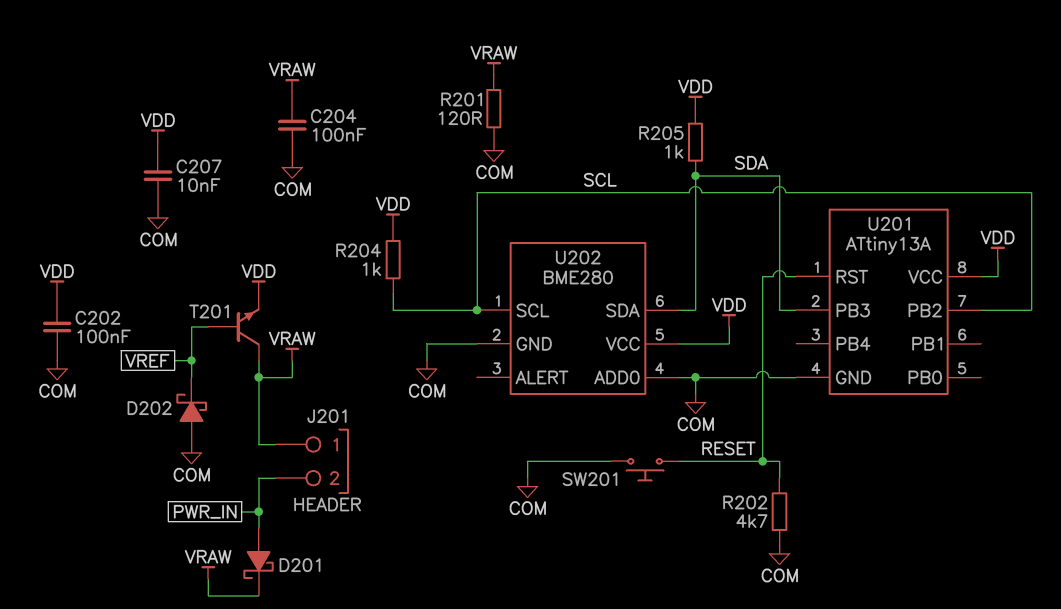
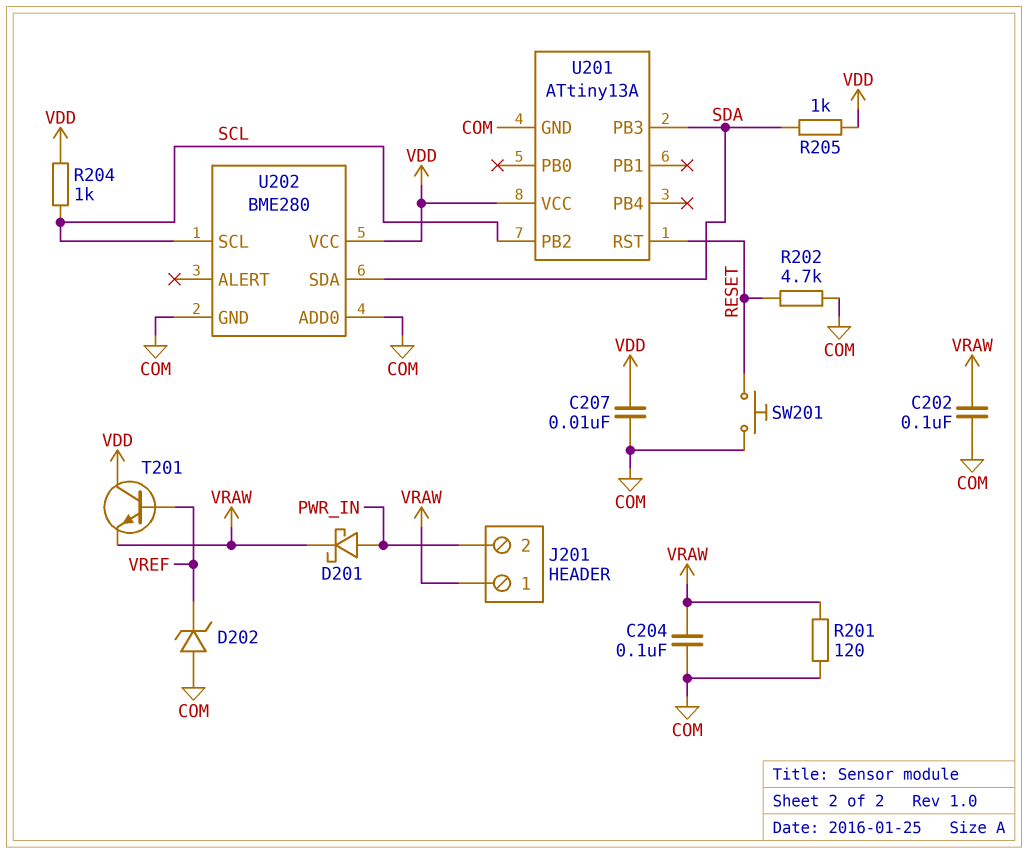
C202: 100nF (COM, VDD) -> 100nF (COM, VRAW)
D202: schottky (A COM, K VREF) -> zener (A COM, K VREF)
T201: NPN (B VREF, C VRAW, E VDD) -> NPN (B VREF, C VDD, E VRAW)

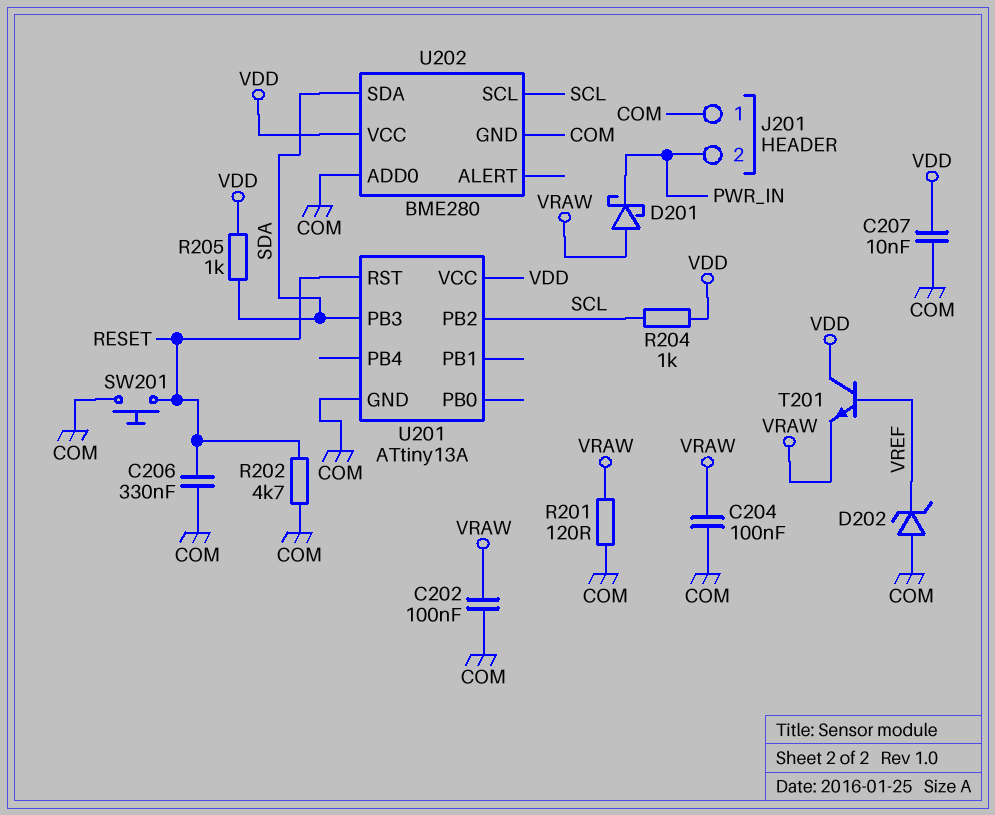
C206: none -> 330nF (COM, RESET)
D201: schottky (A PWR_IN, K VRAW) -> schottky (A VRAW, K PWR_IN)
J201 pin 1: VRAW -> COM

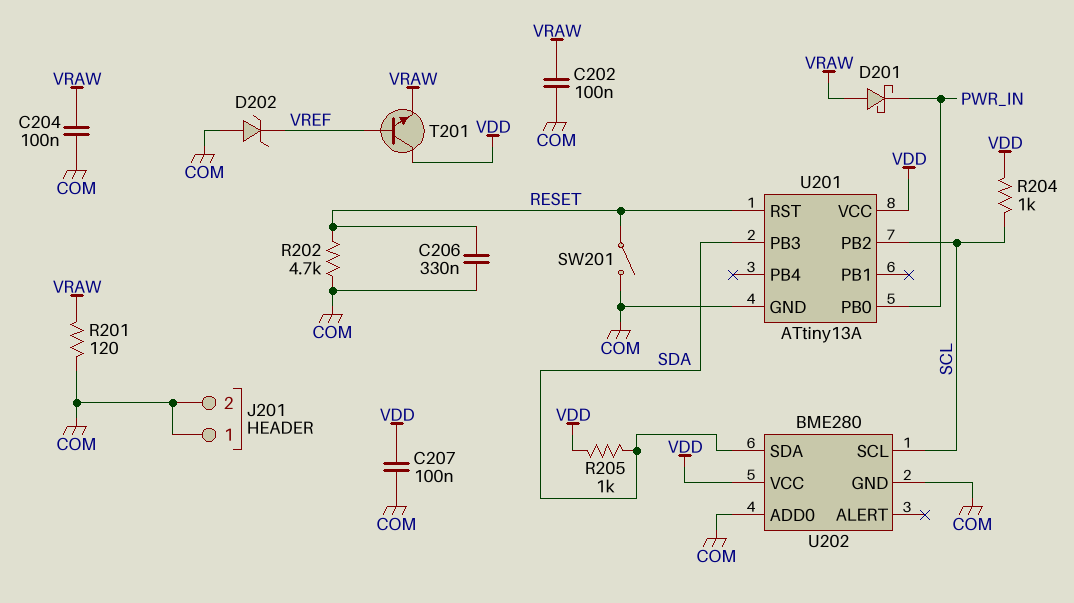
C207: 10nF (COM, VDD) -> 100nF (COM, VDD)
J201 pin 2: PWR_IN -> COM
SW201: button (COM, RESET) -> switch (COM, RESET)
U201 pin PB0: none -> PWR_IN

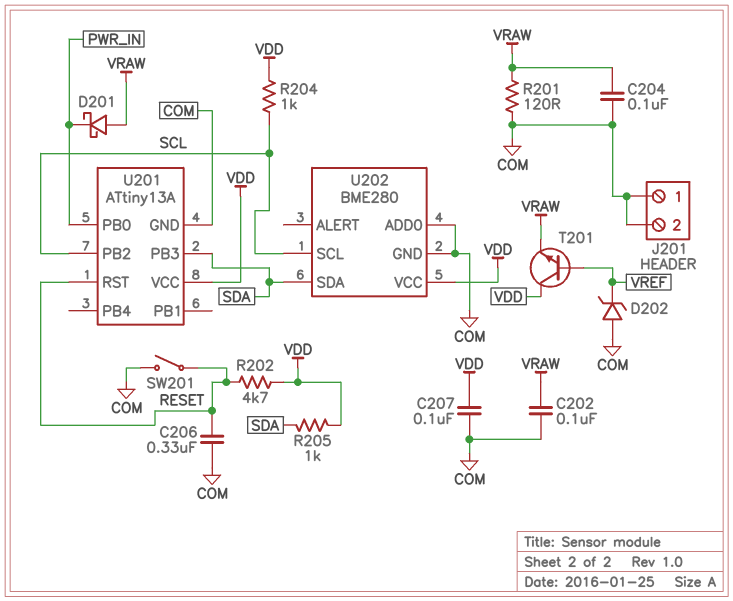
R202: 4.7k (COM, RESET) -> 4.7k (RESET, VDD)

